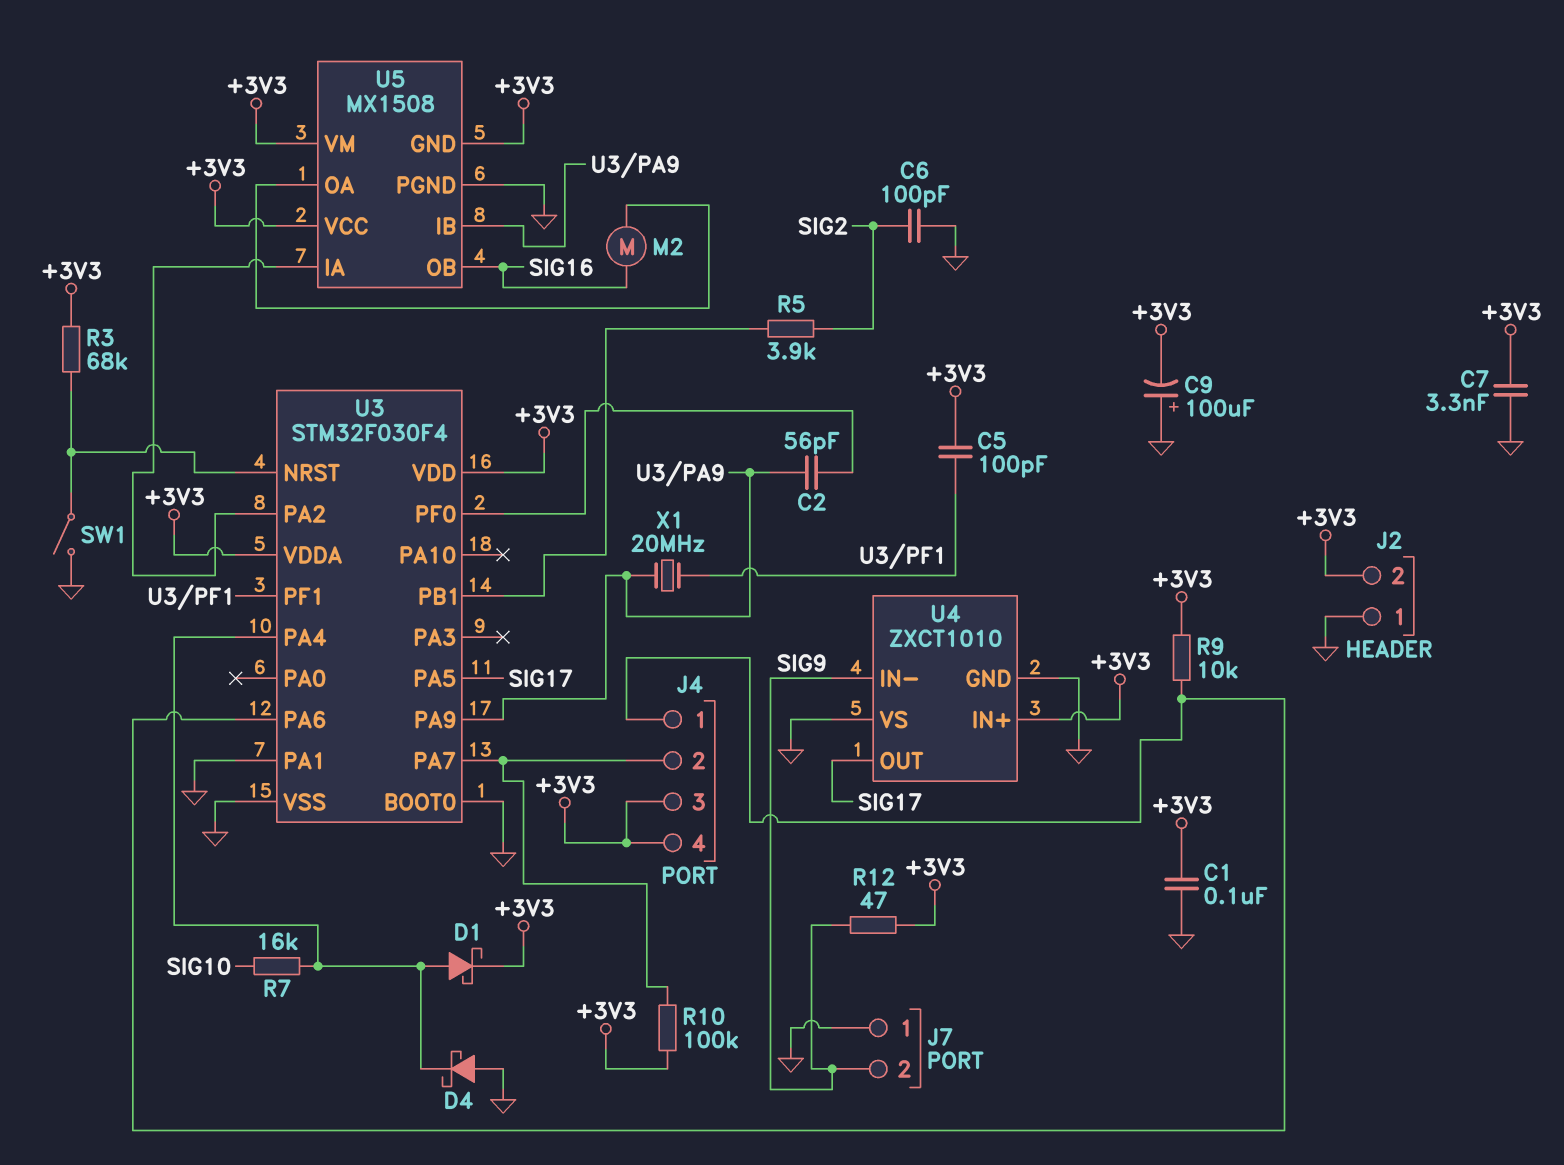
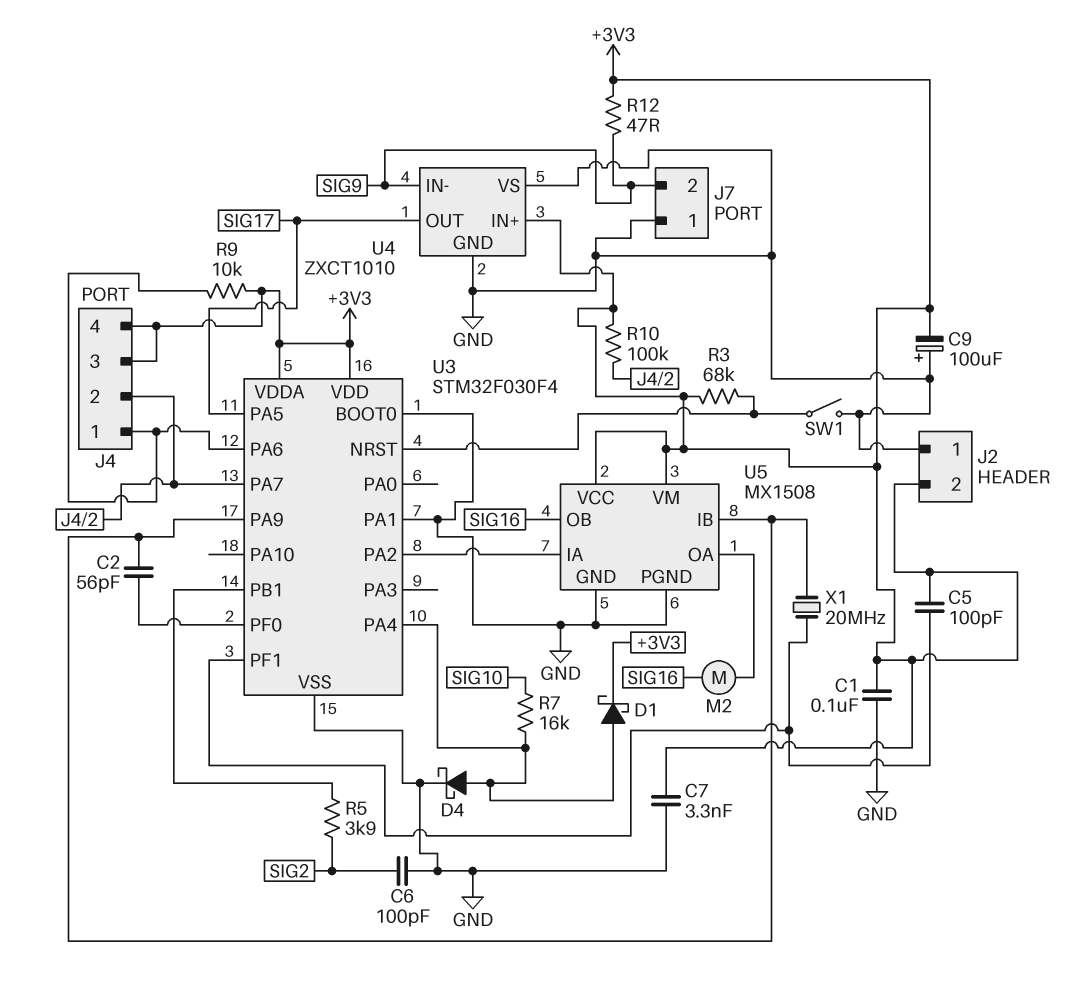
D4: schottky (A GND, K U3/PA4) -> schottky (A U3/PA4, K GND)
U5 pin GND: +3V3 -> GND

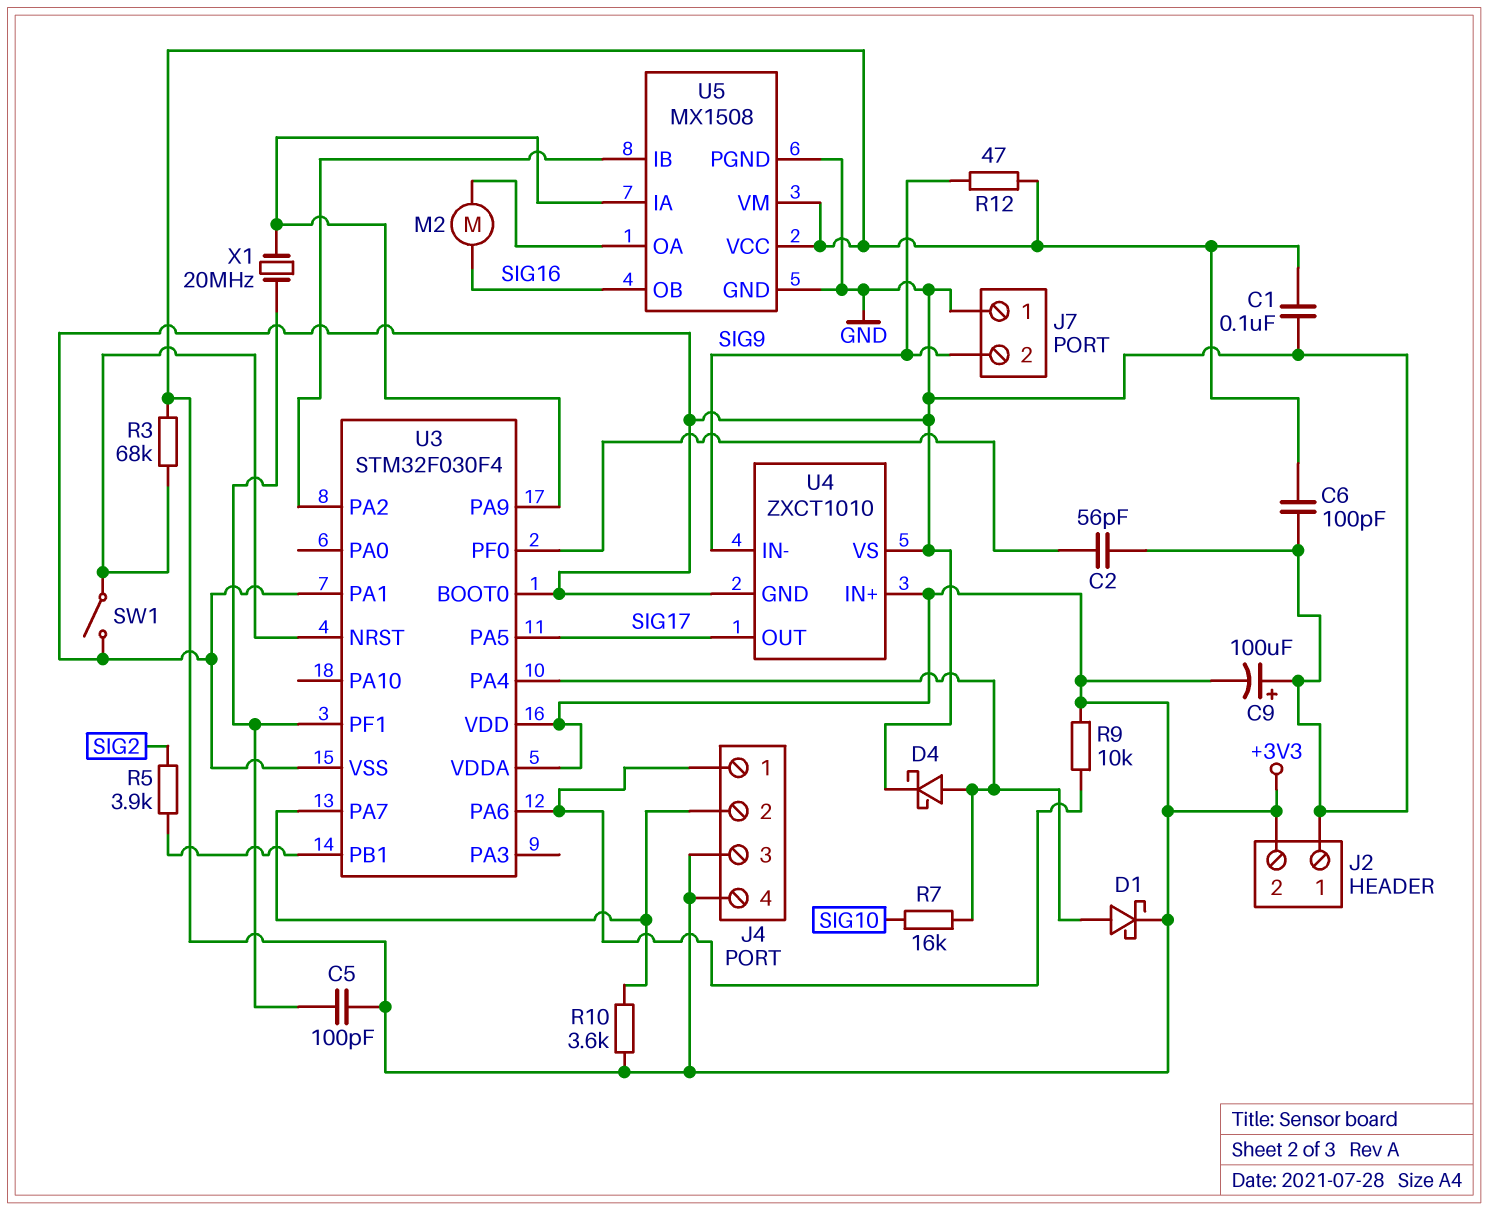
C2: 56pF (U3/PA9, U3/PF0) -> 56pF (GND, U3/PF0)
C6: 100pF (GND, SIG2) -> 100pF (+3V3, GND)
C7: 3.3nF (+3V3, GND) -> none
R10: 100k (+3V3, J4/2) -> 3.6k (+3V3, J4/2)
U5 pin IA: U3/PA2 -> U3/PA9
U5 pin IB: U3/PA9 -> U3/PA2

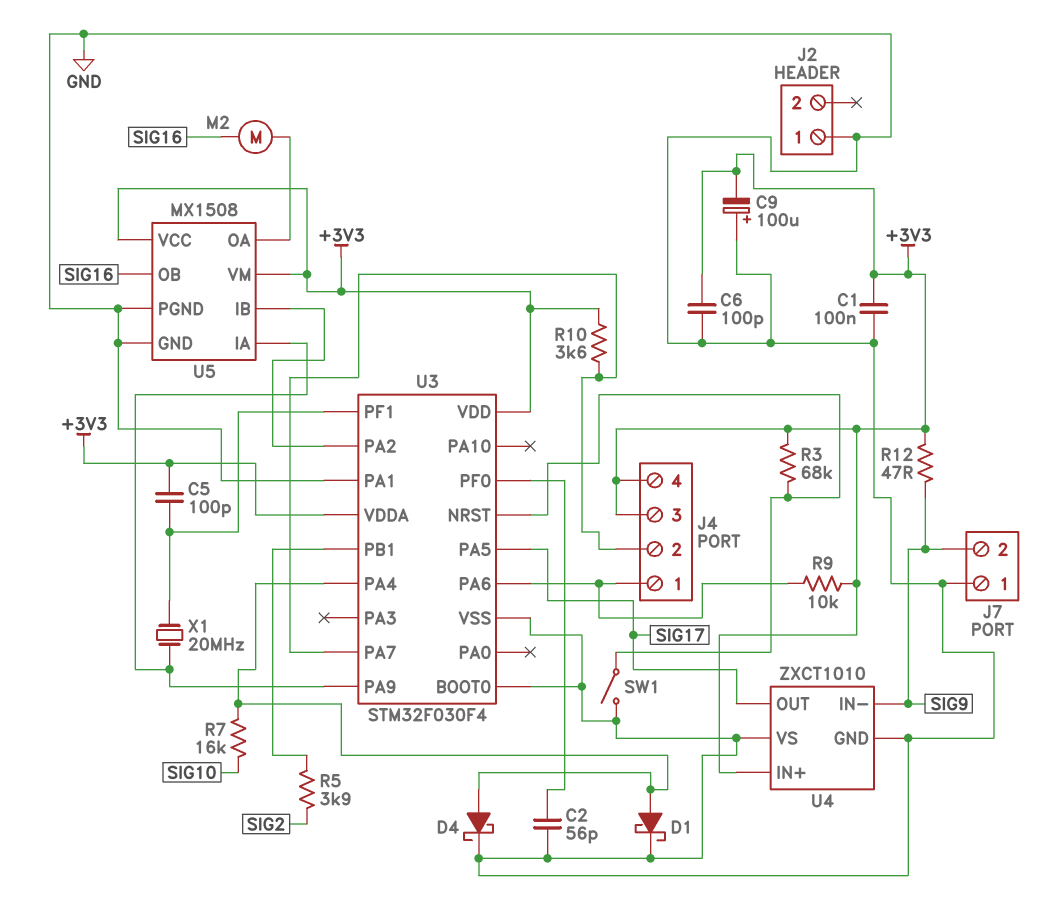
D1: schottky (A U3/PA4, K +3V3) -> schottky (A U3/PA4, K GND)
J2 pin 2: +3V3 -> none

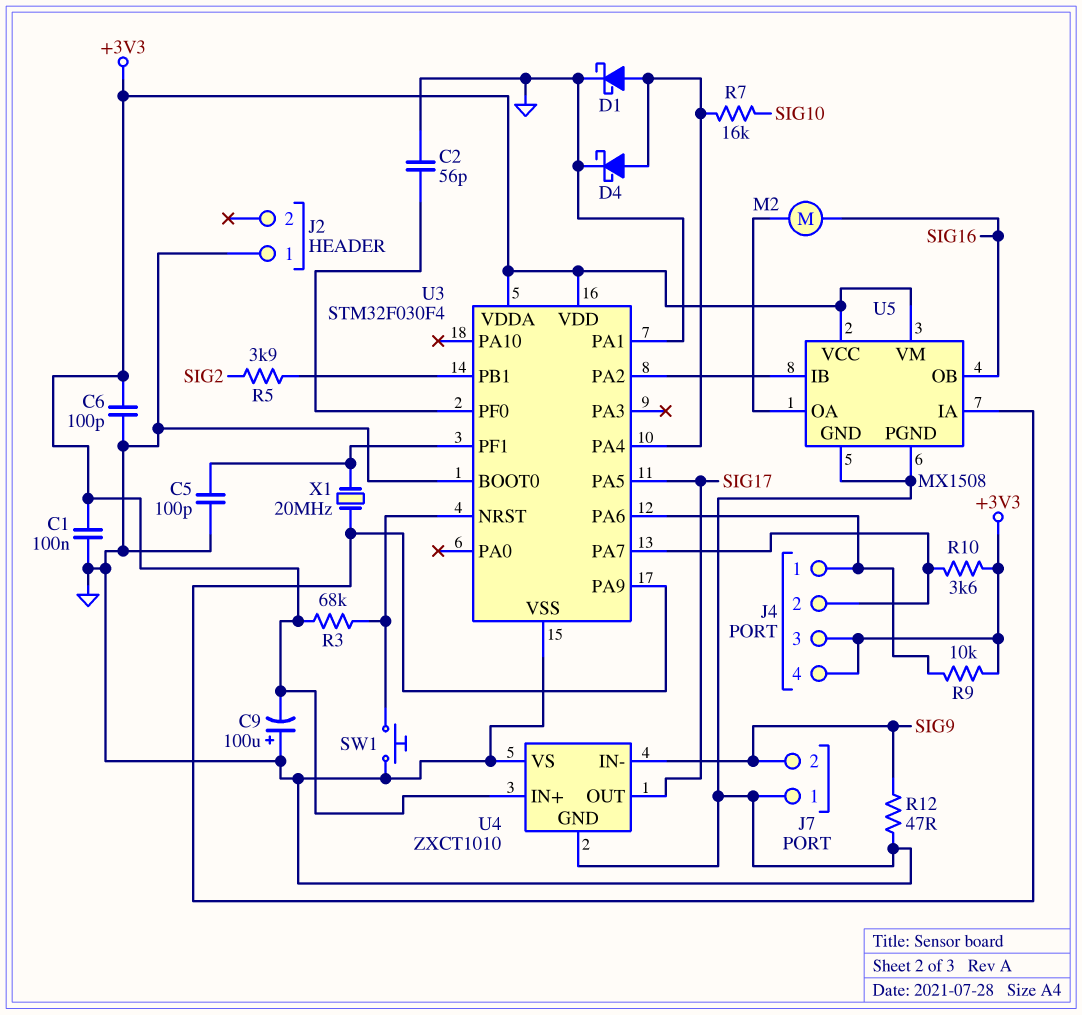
C5: 100pF (+3V3, U3/PF1) -> 100pF (GND, U3/PF1)
R12: 47 (+3V3, SIG9) -> 47 (GND, SIG9)
SW1: switch (GND, U3/NRST) -> button (GND, U3/NRST)

